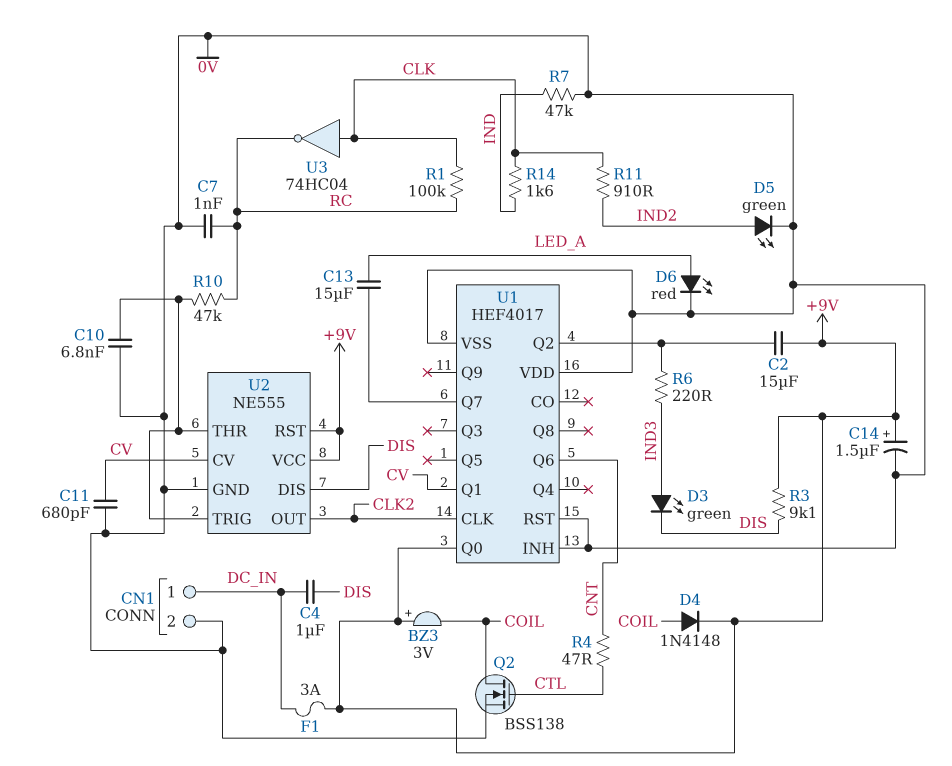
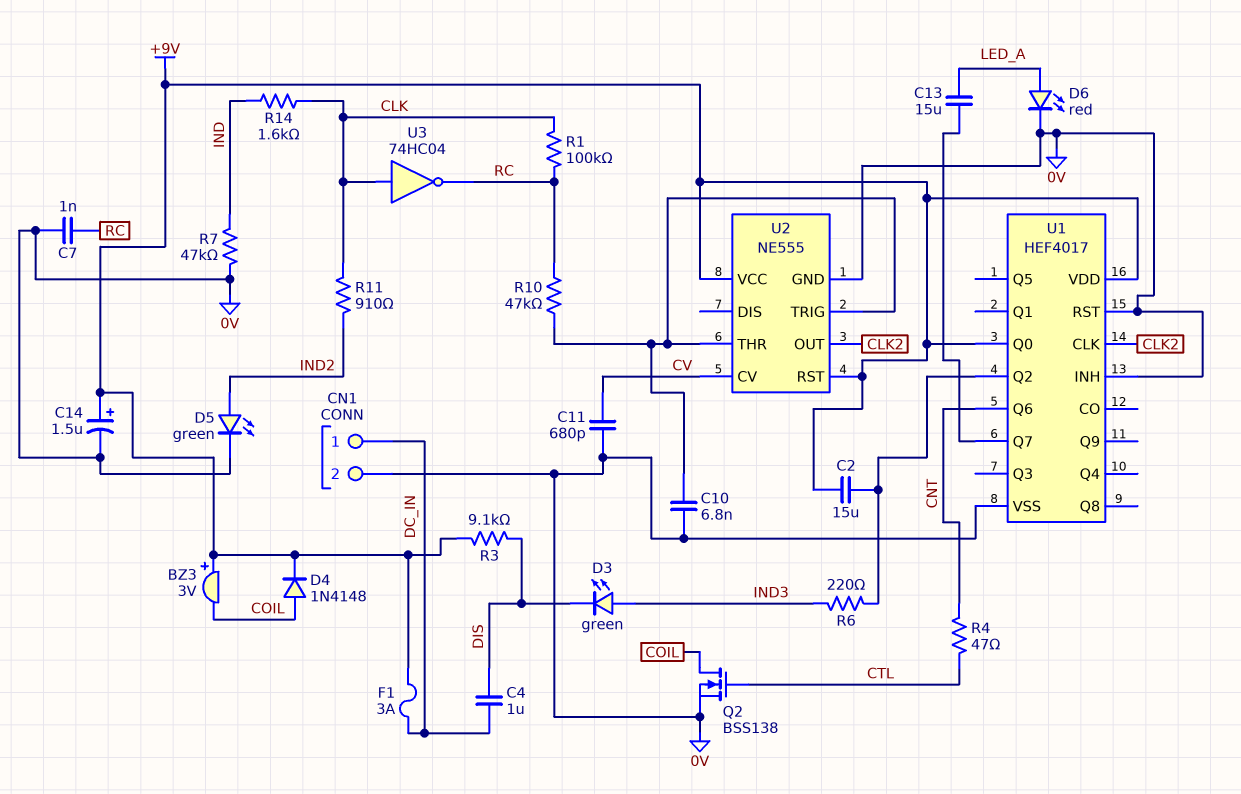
U1 pin Q1: CV -> none
U1 pin VDD: 0V -> +9V
U2 pin DIS: DIS -> none

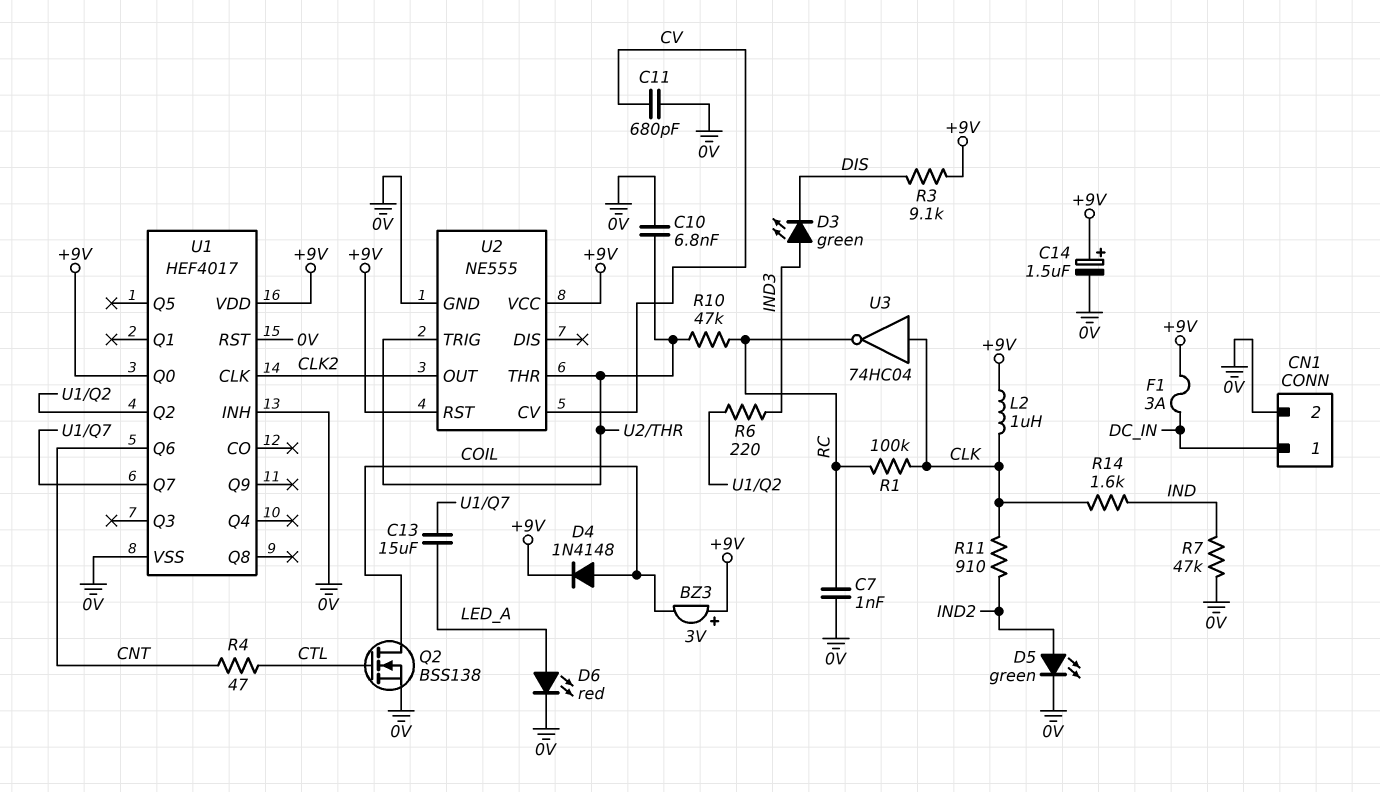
C2: 15uF (+9V, U1/Q2) -> none
C4: 1uF (DC_IN, DIS) -> none
L2: none -> 1uH (+9V, CLK)

